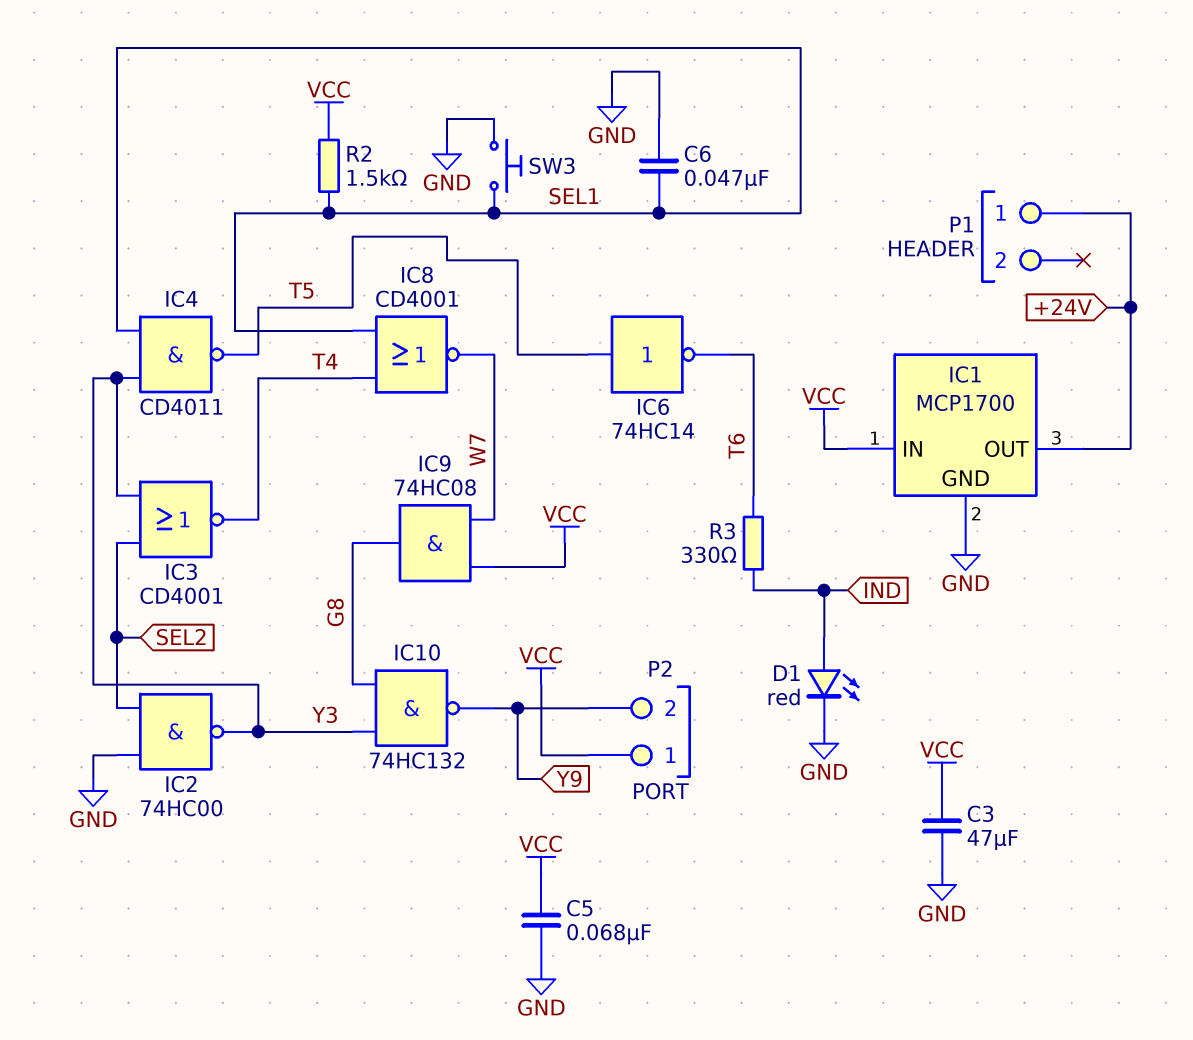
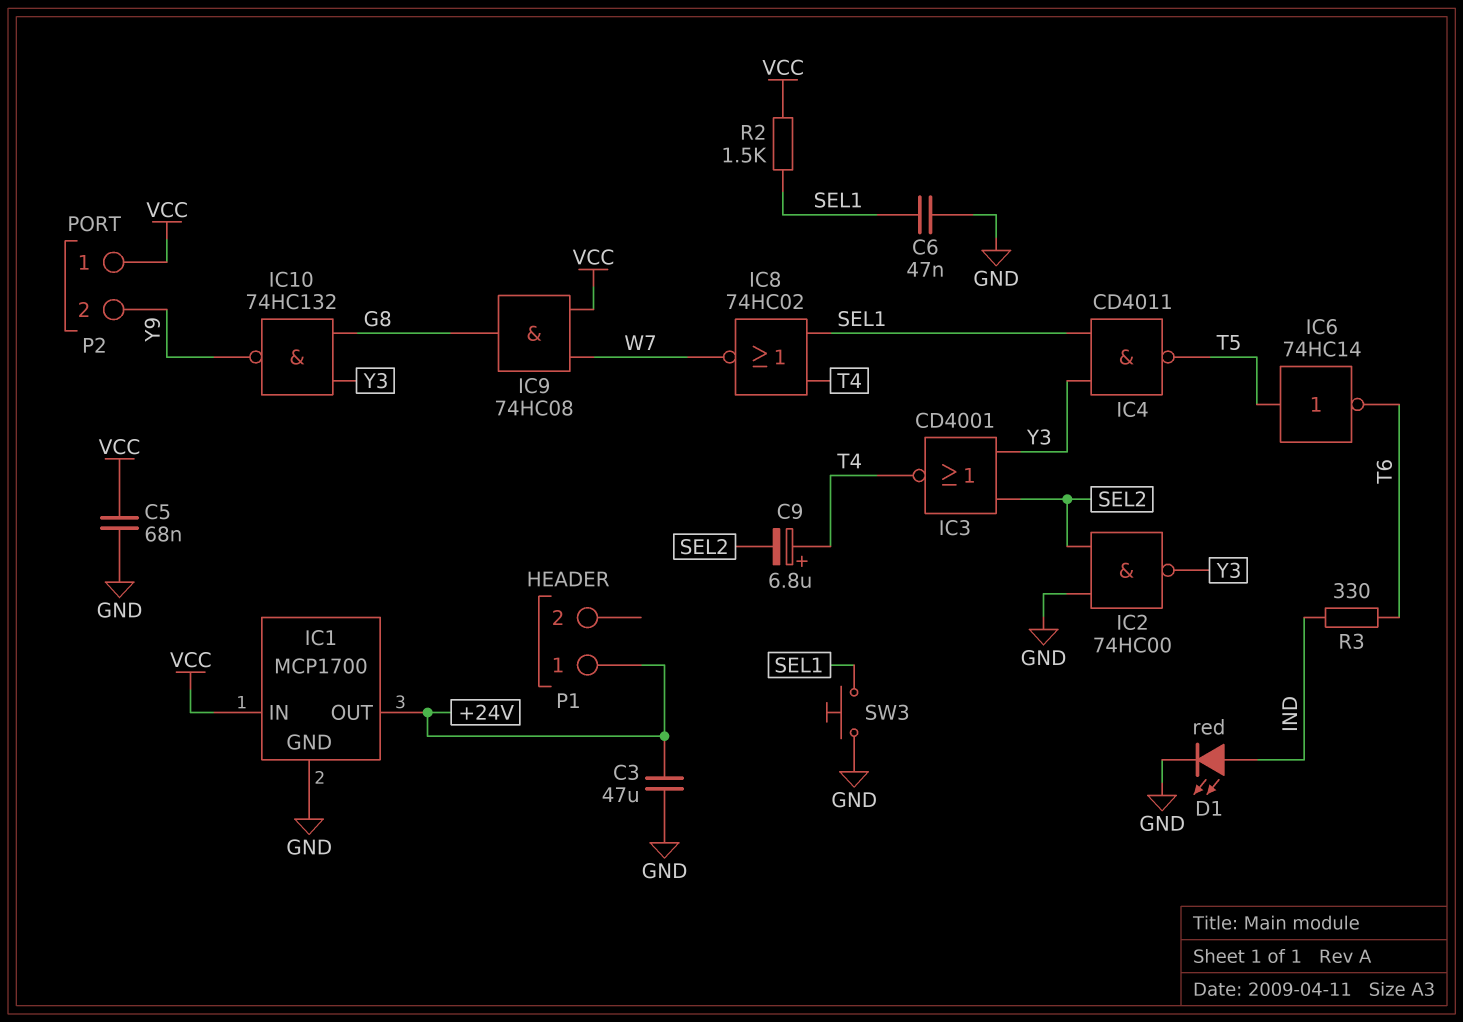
C3: 47uF (GND, VCC) -> 47uF (+24V, GND)
C9: none -> 6.8uF (plus T4, minus SEL2)
IC8: NOR CD4001 (in SEL1, in T4, out W7) -> NOR 74HC02 (in SEL1, in T4, out W7)

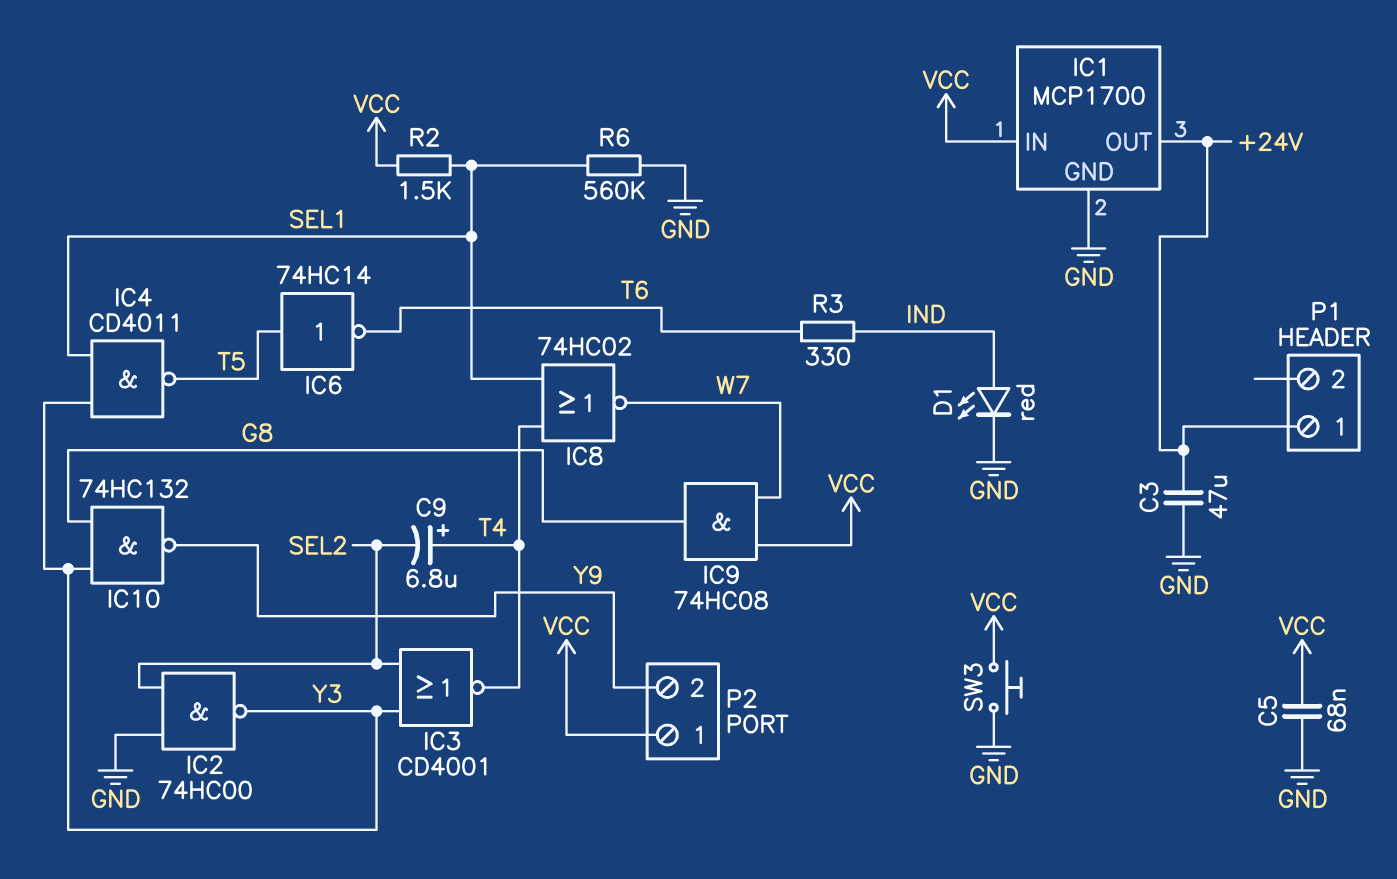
C6: 47nF (GND, SEL1) -> none
R6: none -> 560k (GND, SEL1)
SW3: button (GND, SEL1) -> button (GND, VCC)

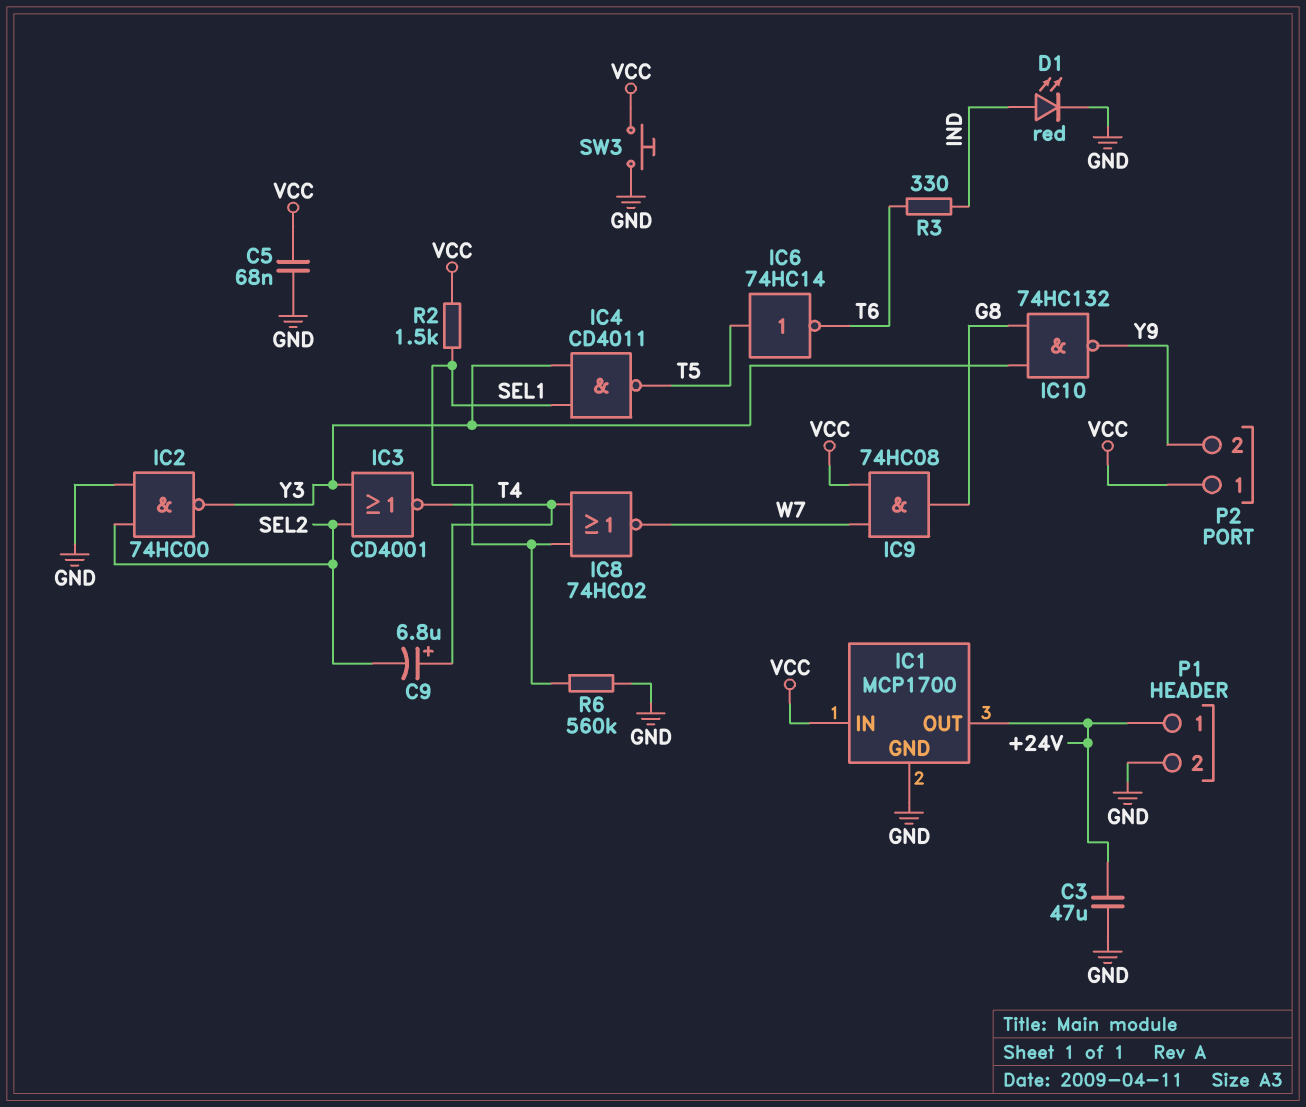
P1 pin 2: none -> GND

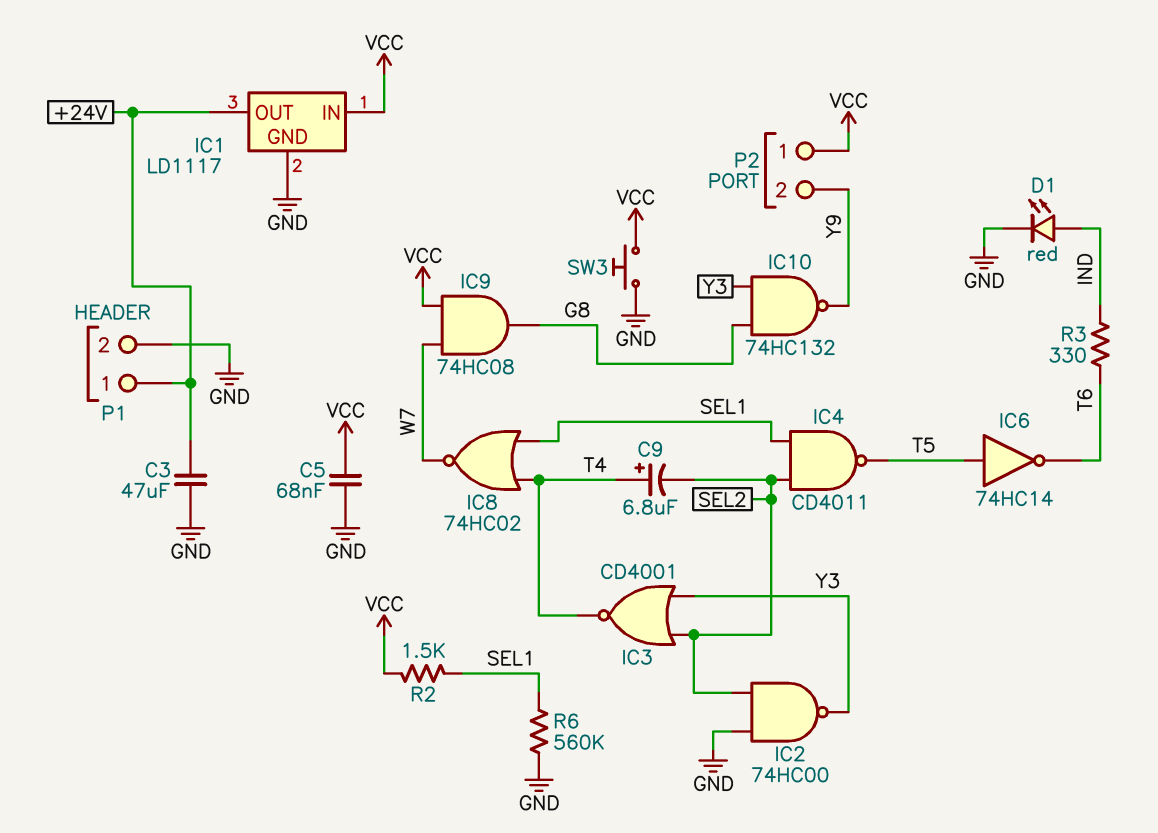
IC1: MCP1700 -> LD1117
IC4: NAND CD4011 (in SEL1, in Y3, out T5) -> NAND CD4011 (in SEL1, in SEL2, out T5)

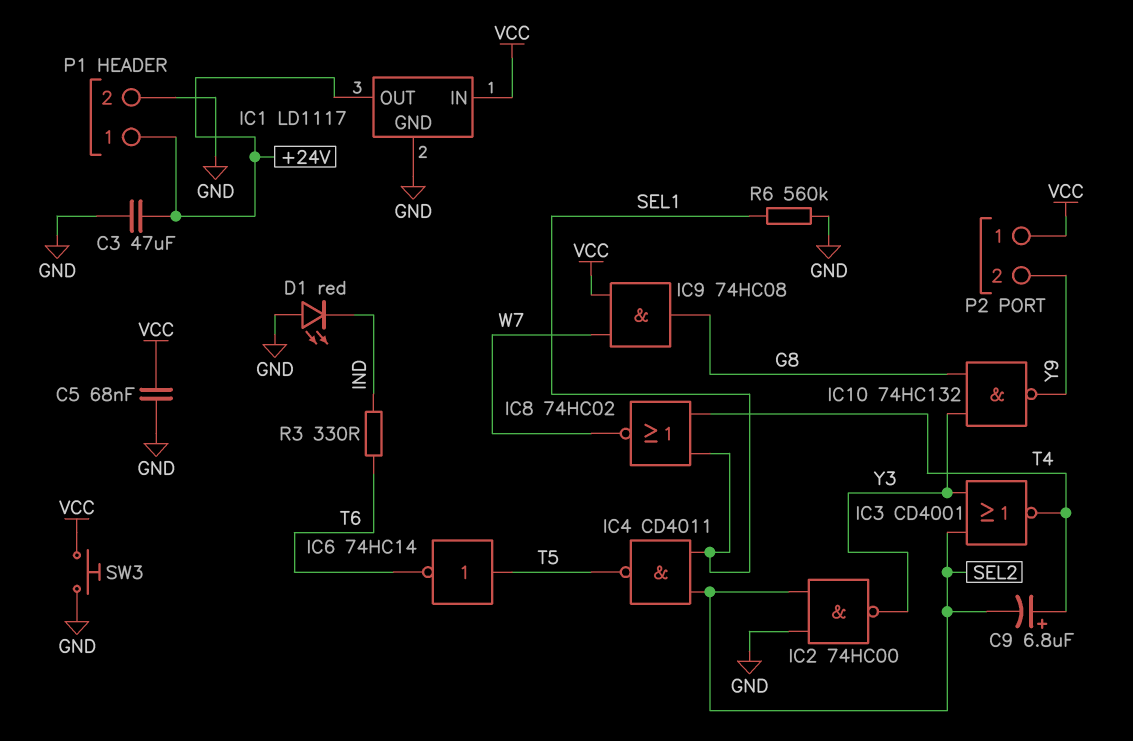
D1: LED red (A IND, K GND) -> LED red (A GND, K IND)
R2: 1.5k (SEL1, VCC) -> none

